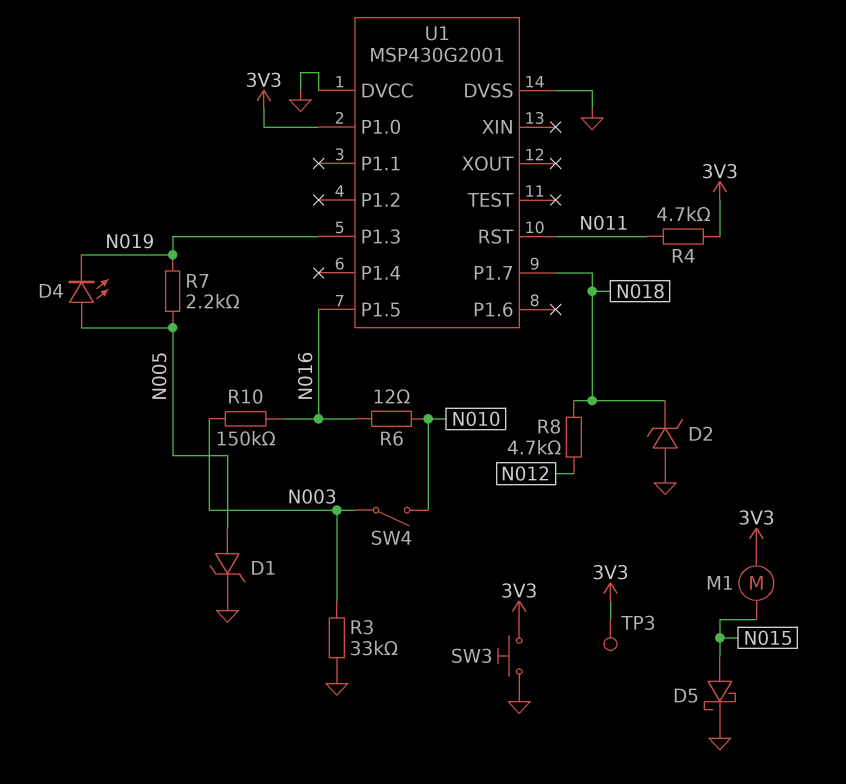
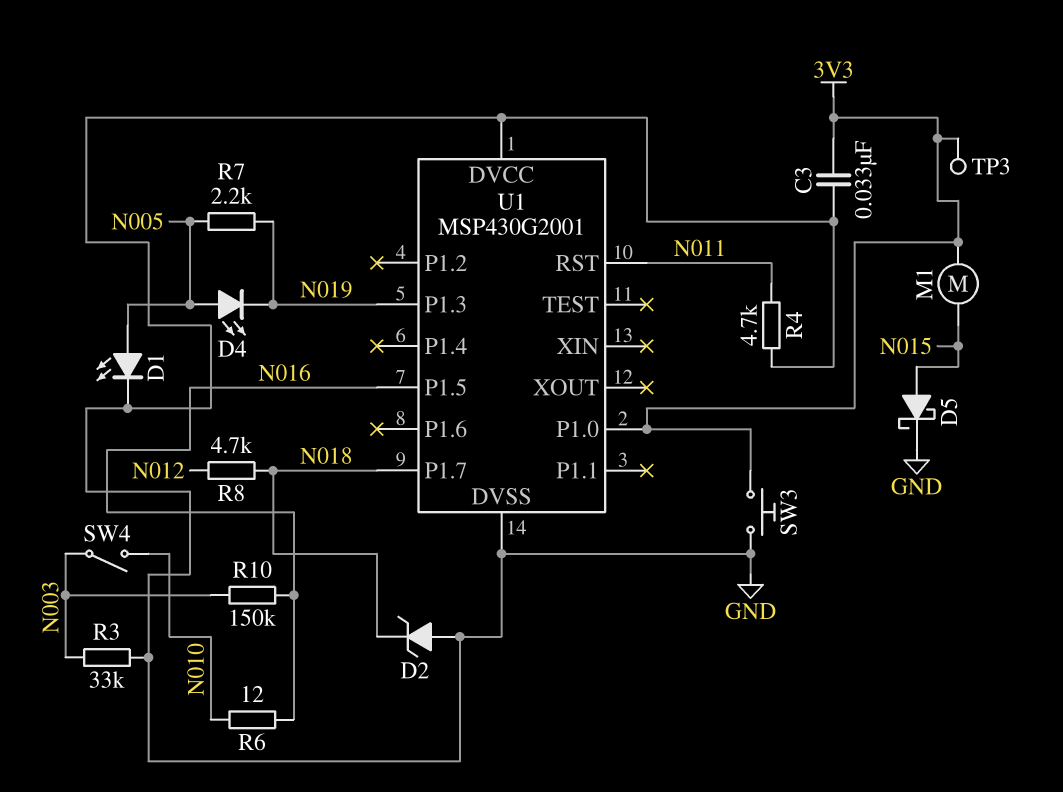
C3: none -> 33nF (3V3, GND)
D1: zener (A N005, K GND) -> LED (A N005, K GND)
R4: 4.7k (3V3, N011) -> 4.7k (GND, N011)

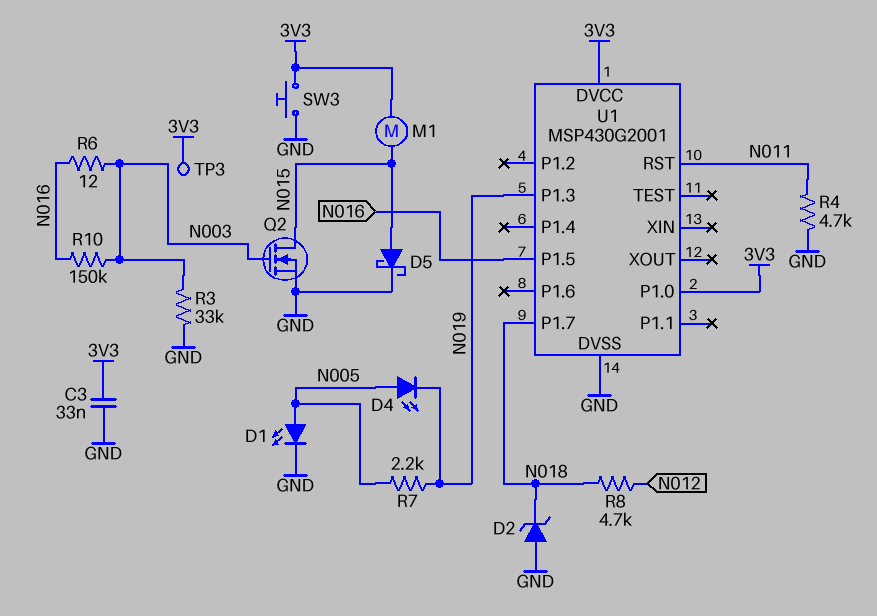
Q2: none -> NMOS (G N003, D N015, S GND)
R6: 12 (N010, N016) -> 12 (N003, N016)
SW4: switch (N003, N010) -> none
U1 pin DVCC: GND -> 3V3

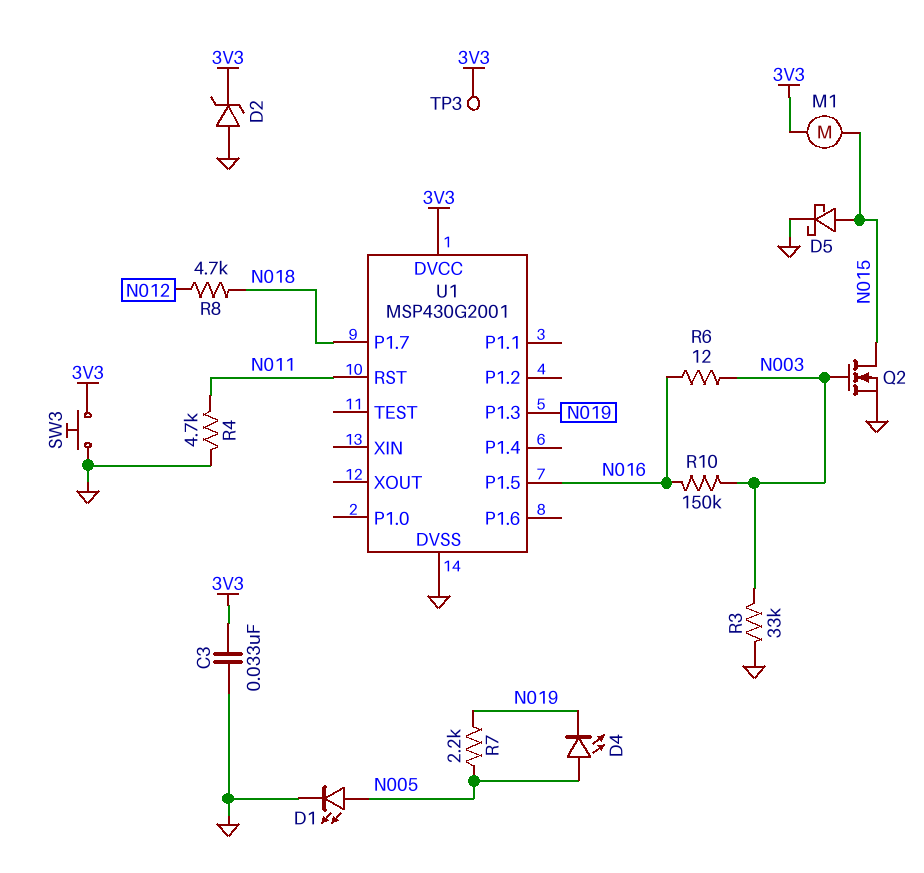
D2: zener (A GND, K N018) -> zener (A GND, K 3V3)
U1 pin P1.0: 3V3 -> none

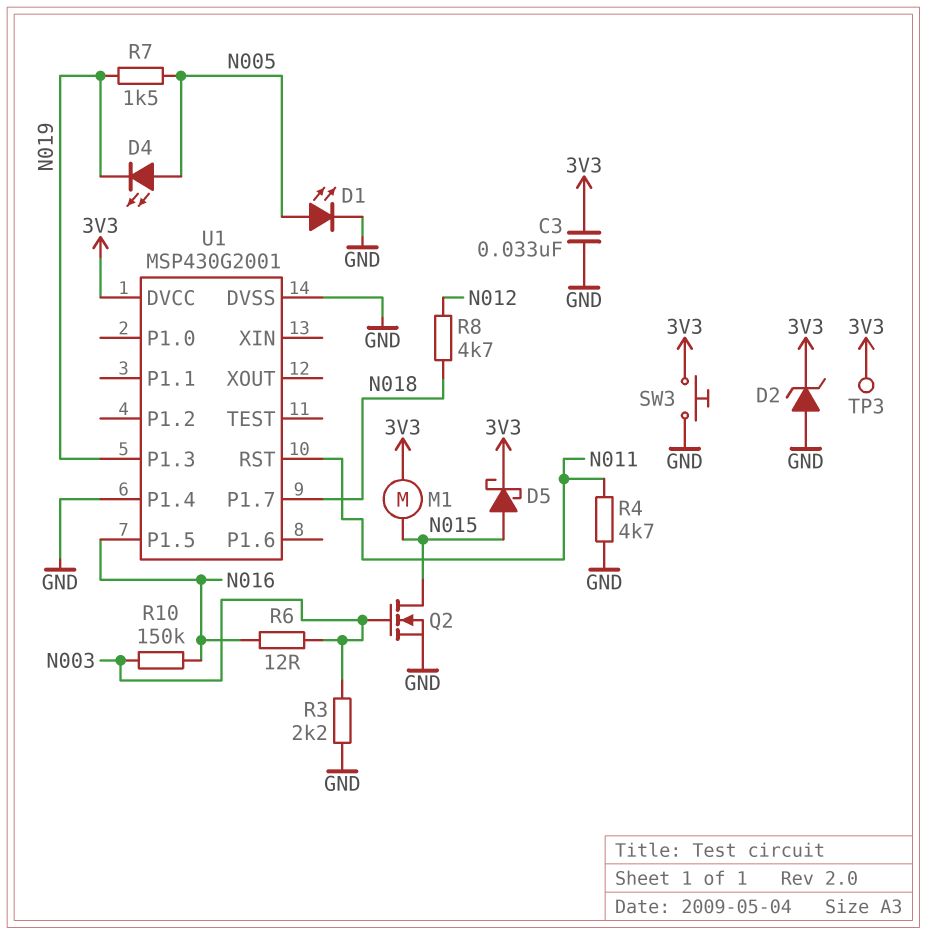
D5: schottky (A N015, K GND) -> schottky (A N015, K 3V3)
R3: 33k (GND, N003) -> 2.2k (GND, N003)
R7: 2.2k (N005, N019) -> 1.5k (N005, N019)
U1 pin P1.4: none -> GND

